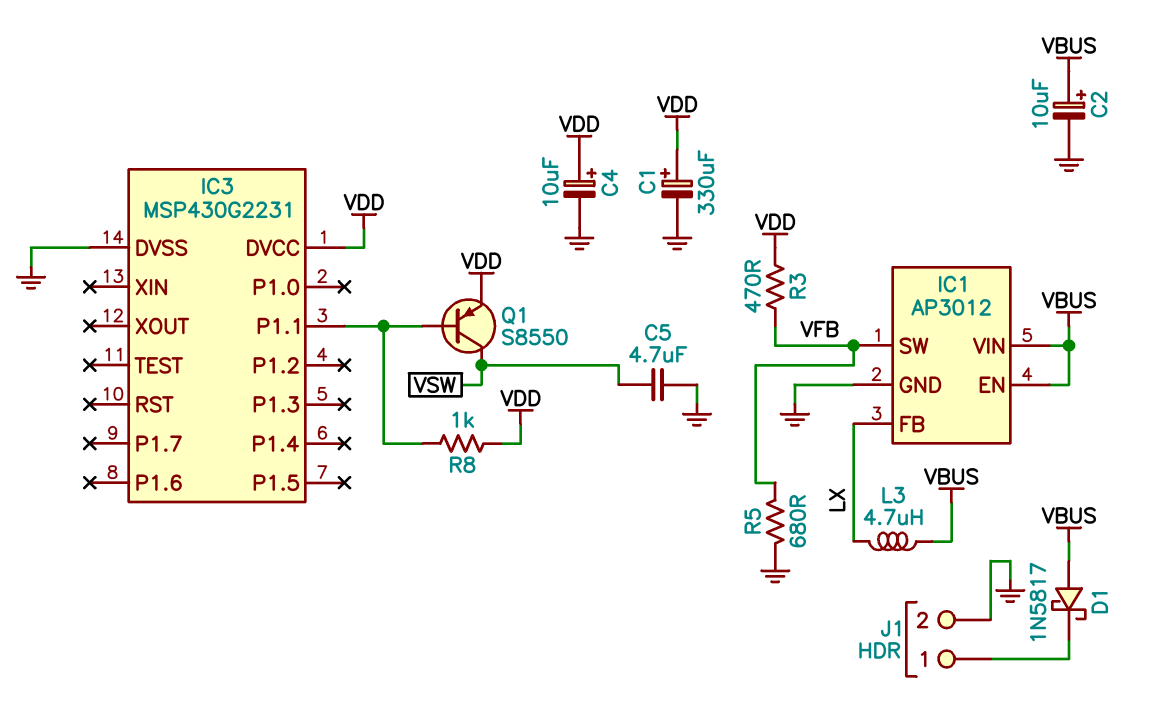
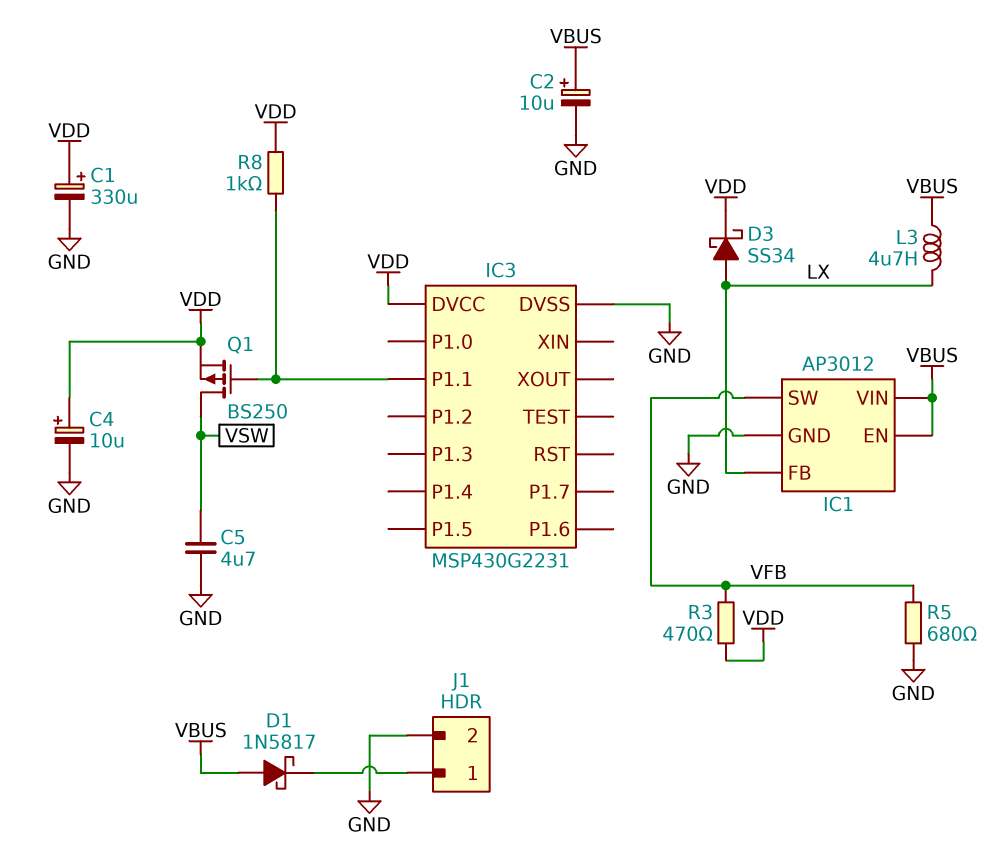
D3: none -> schottky SS34 (A LX, K VDD)
Q1: PNP S8550 (B IC3/P1.1, C VSW, E VDD) -> PMOS BS250 (G IC3/P1.1, D VSW, S VDD)

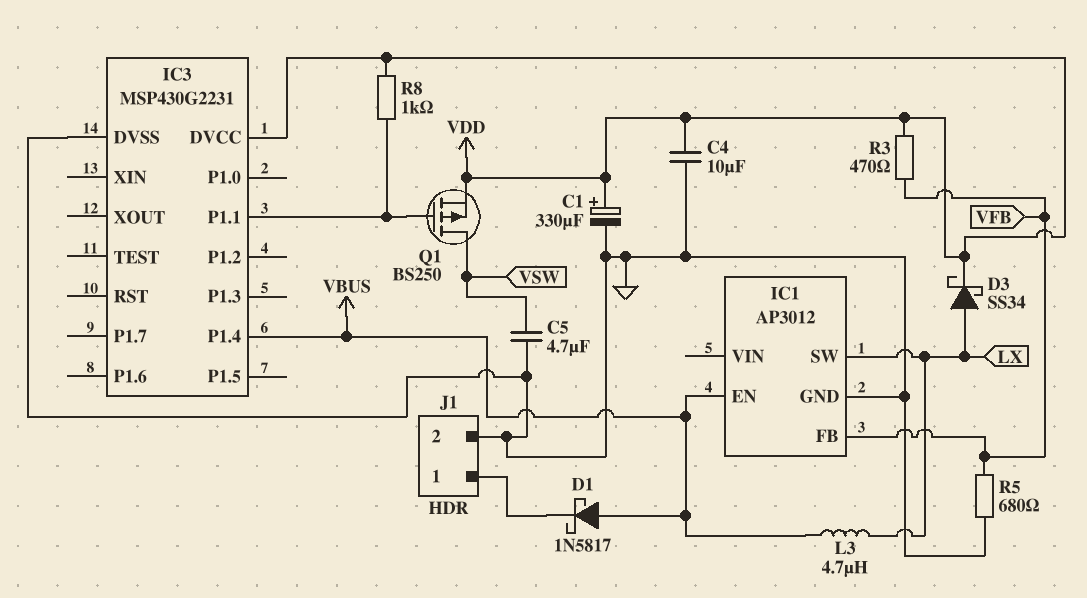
C2: 10uF (plus VBUS, minus GND) -> none
C4: 10uF (plus VDD, minus GND) -> 10uF (GND, VDD)
IC1 pin FB: LX -> VFB
IC1 pin SW: VFB -> LX
IC1 pin VIN: VBUS -> none
IC3 pin P1.4: none -> VBUS

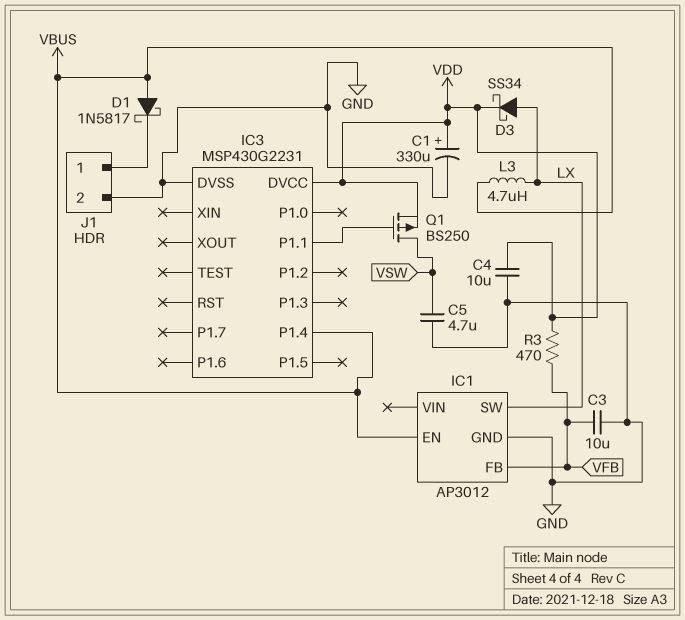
C3: none -> 10uF (GND, VFB)
R5: 680 (GND, VFB) -> none
R8: 1k (IC3/P1.1, VDD) -> none

